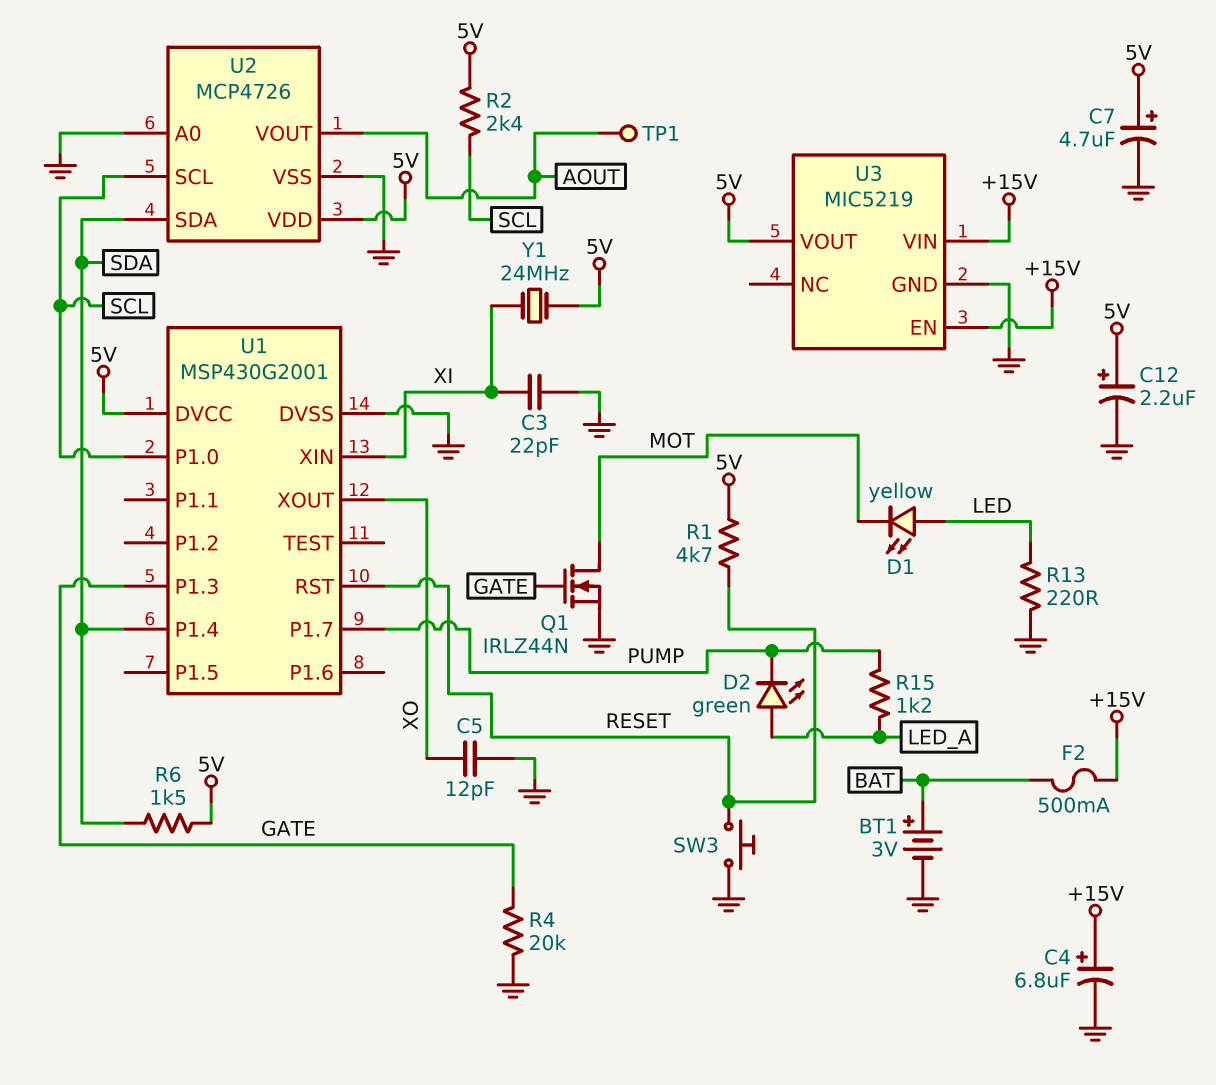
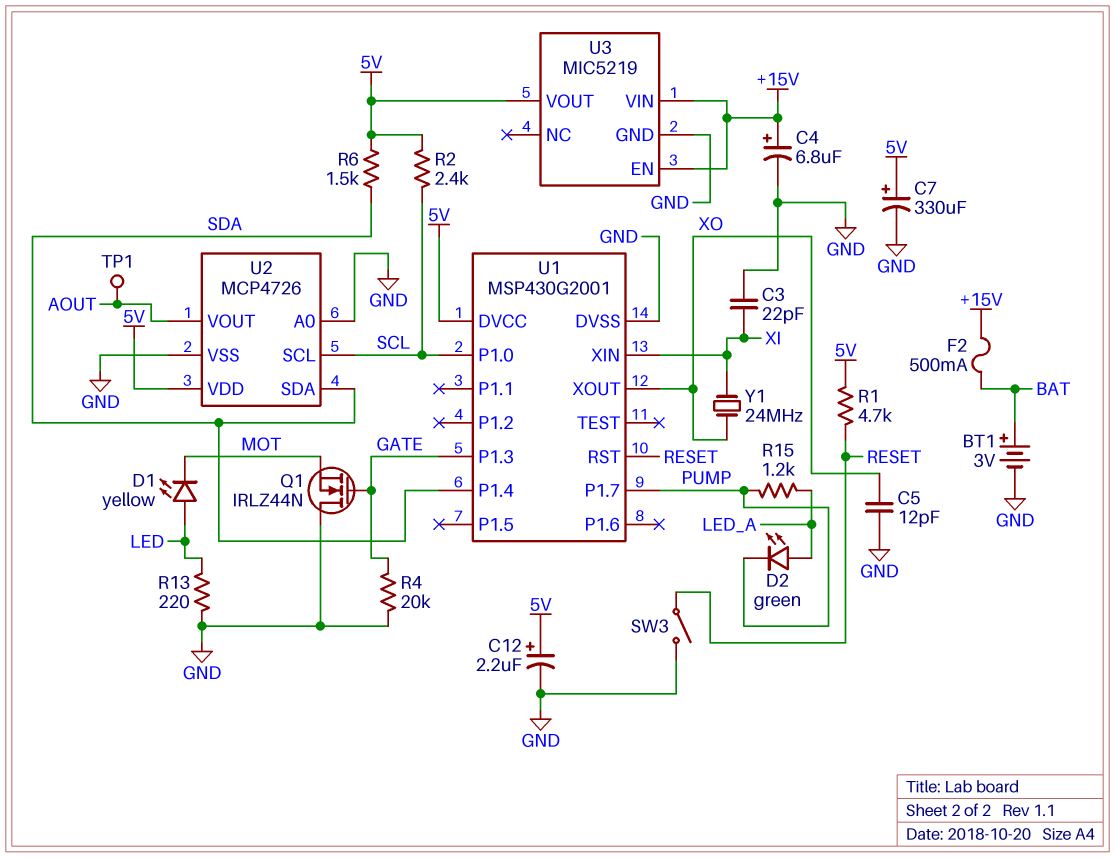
C7: 4.7uF (plus 5V, minus GND) -> 330uF (plus 5V, minus GND)
Q1: NMOS IRLZ44N (G GATE, D MOT, S GND) -> NMOS IRLZ44N (G GATE, D GND, S MOT)
SW3: button (GND, RESET) -> switch (GND, RESET)
Y1: 24MHz (5V, XI) -> 24MHz (XI, XO)

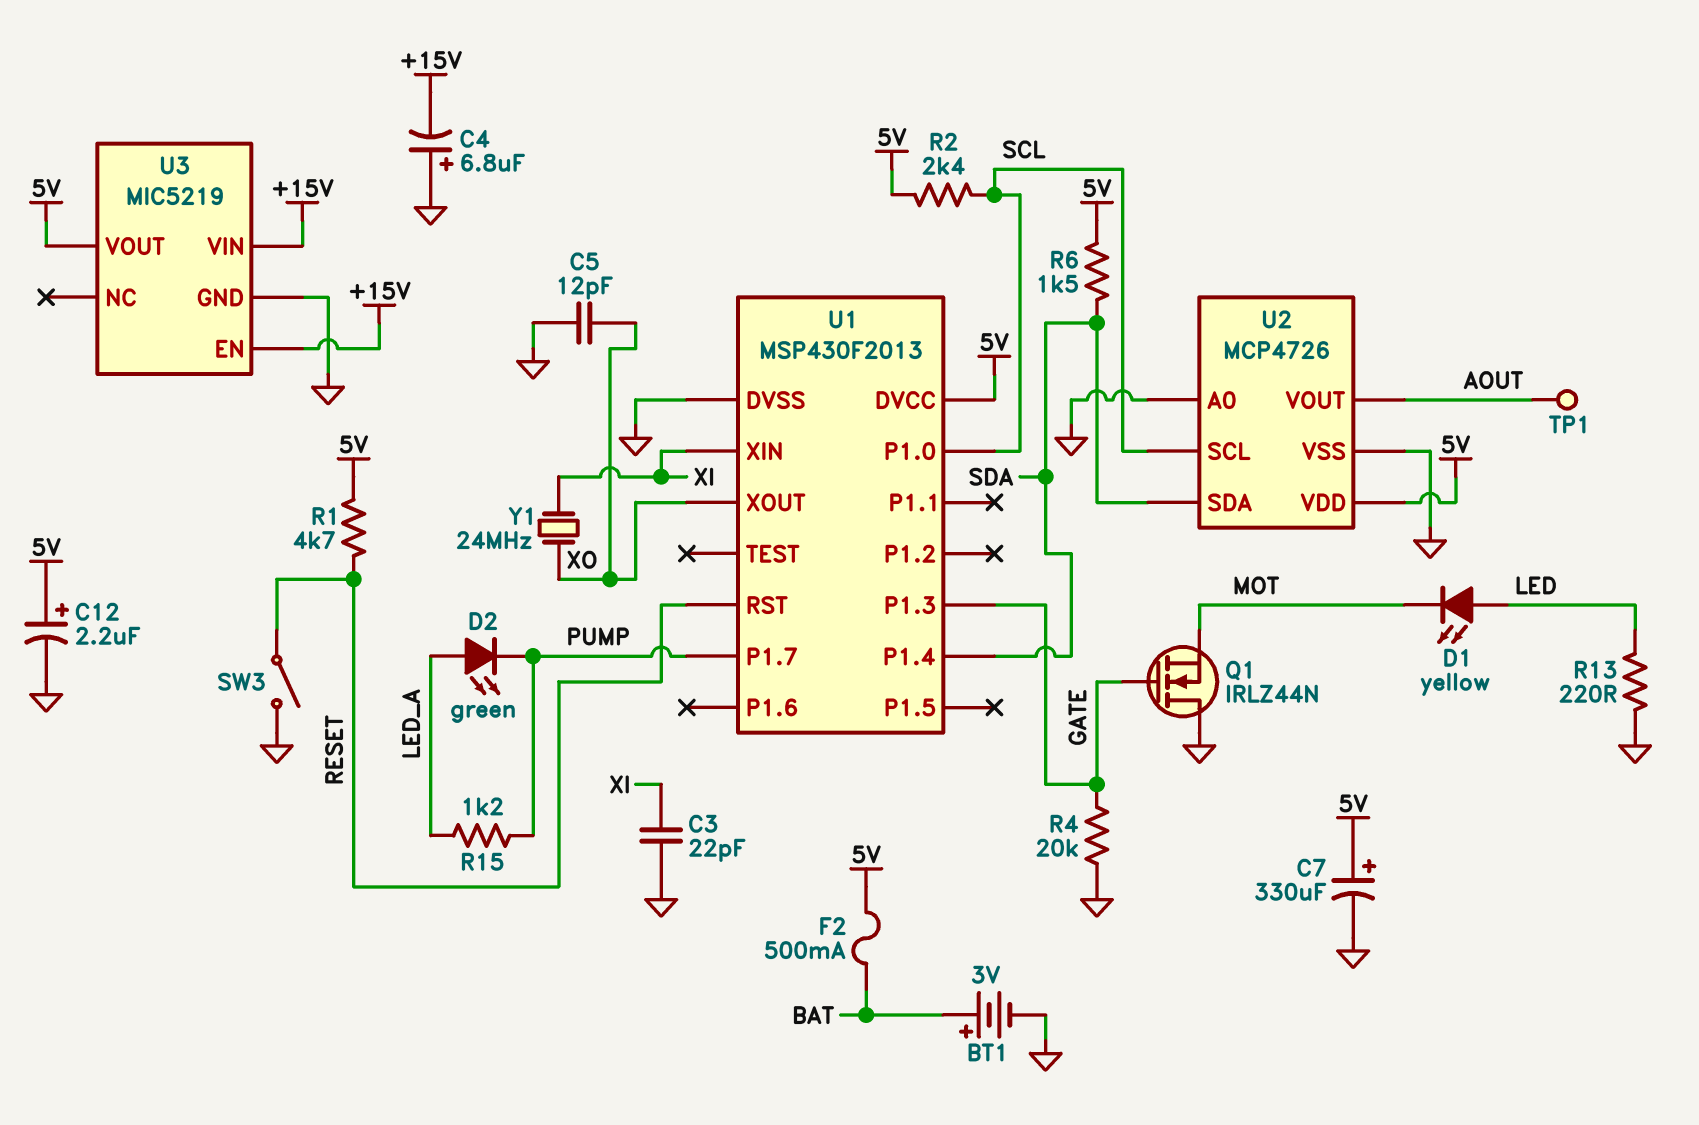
C4: 6.8uF (plus +15V, minus GND) -> 6.8uF (plus GND, minus +15V)
F2: 500mA (+15V, BAT) -> 500mA (5V, BAT)
U1: MSP430G2001 -> MSP430F2013

